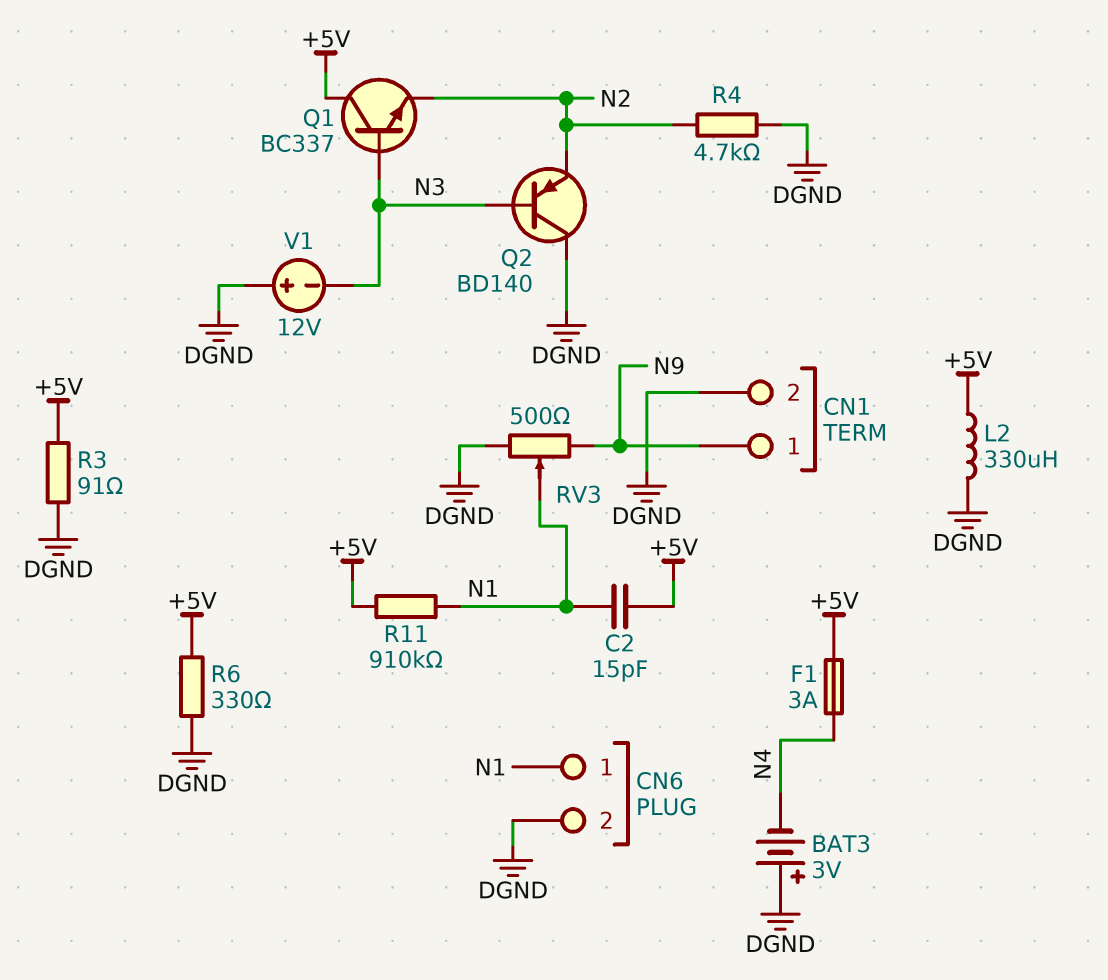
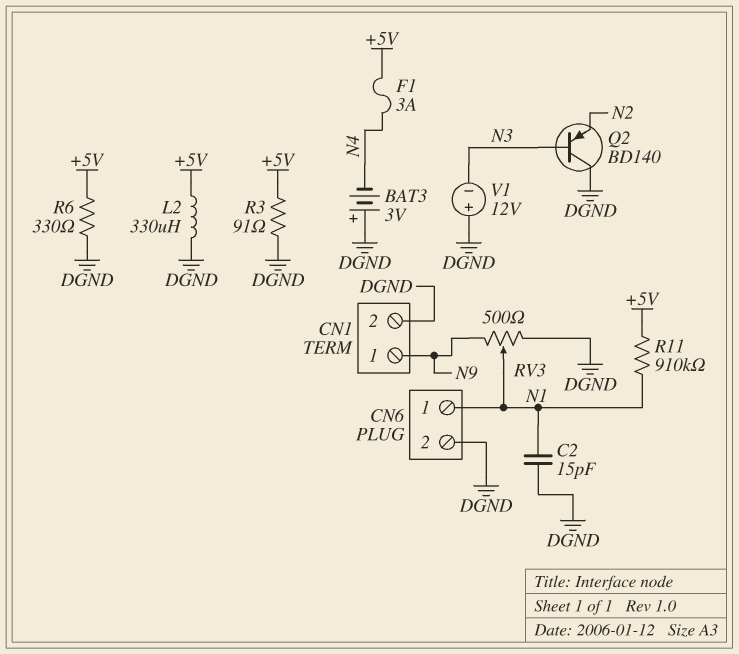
C2: 15pF (+5V, N1) -> 15pF (DGND, N1)
Q1: NPN BC337 (B N3, C +5V, E N2) -> none
R4: 4.7k (DGND, N2) -> none

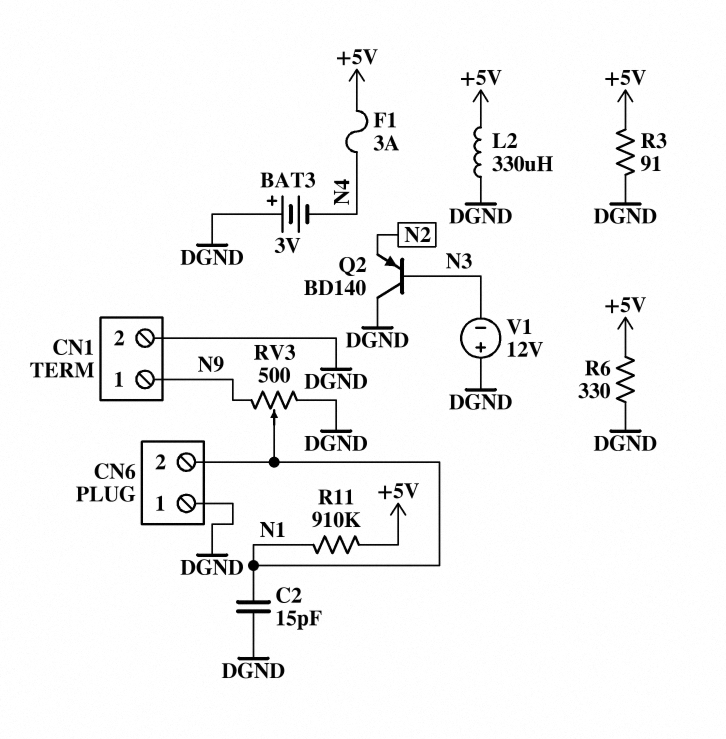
CN6 pin 1: N1 -> DGND
CN6 pin 2: DGND -> N1

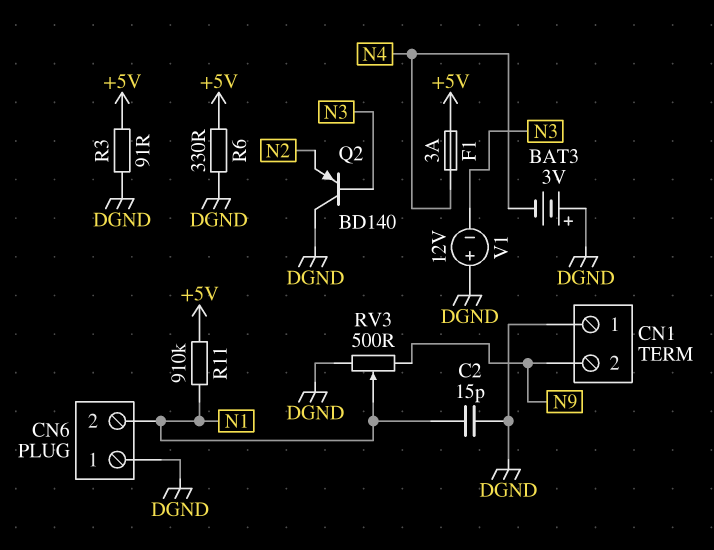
CN1 pin 1: N9 -> DGND
CN1 pin 2: DGND -> N9
L2: 330uH (+5V, DGND) -> none

